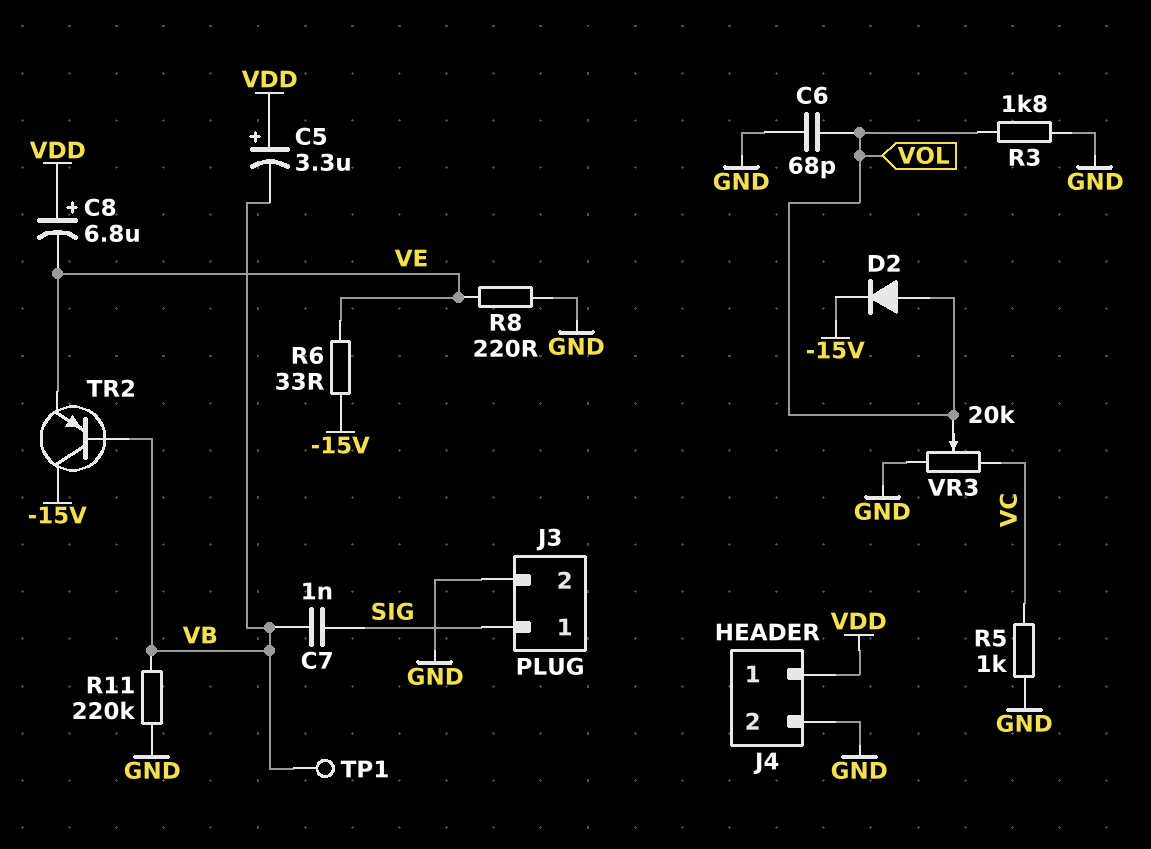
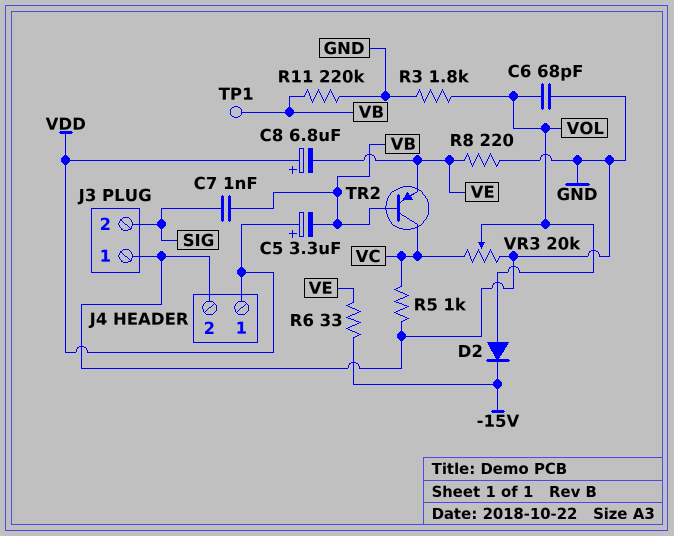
J3 pin 1: SIG -> GND
J3 pin 2: GND -> SIG
TR2: PNP (B VB, C -15V, E VE) -> PNP (B VB, C VC, E VE)

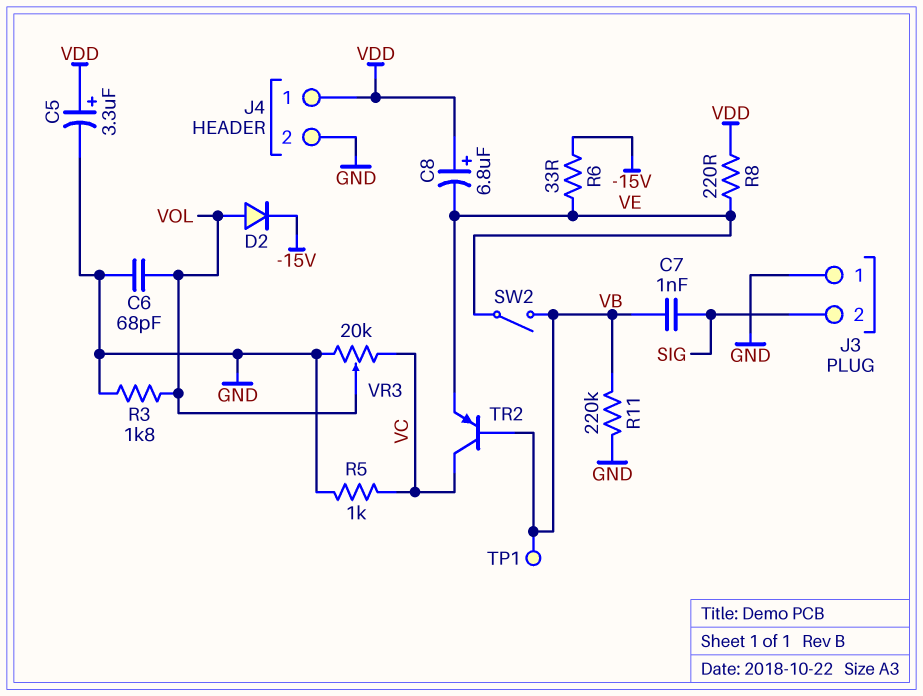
C5: 3.3uF (plus VDD, minus VB) -> 3.3uF (plus VDD, minus GND)
R8: 220 (GND, VE) -> 220 (VDD, VE)
SW2: none -> switch (VB, VE)

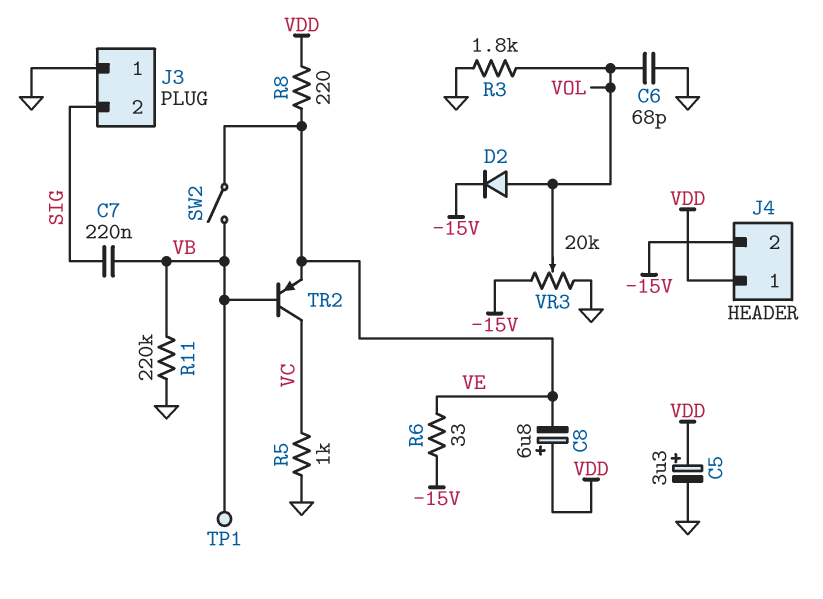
C7: 1nF (SIG, VB) -> 220nF (SIG, VB)
J4 pin 2: GND -> -15V
VR3: 20k (GND, VC, wiper VOL) -> 20k (-15V, GND, wiper VOL)

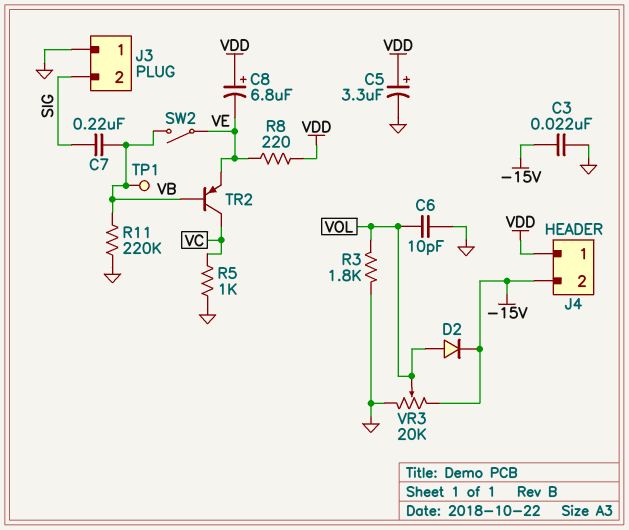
C3: none -> 22nF (-15V, GND)
C6: 68pF (GND, VOL) -> 10pF (GND, VOL)
R6: 33 (-15V, VE) -> none

